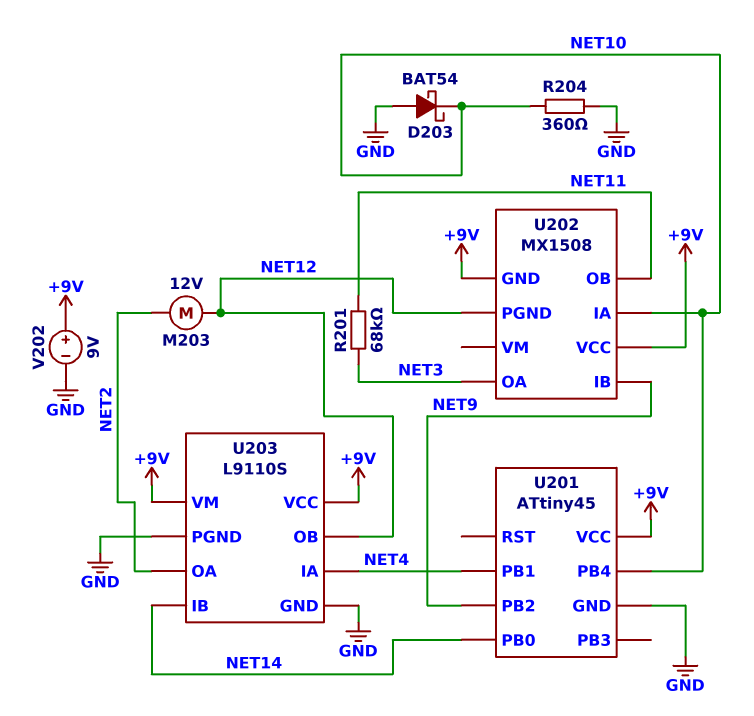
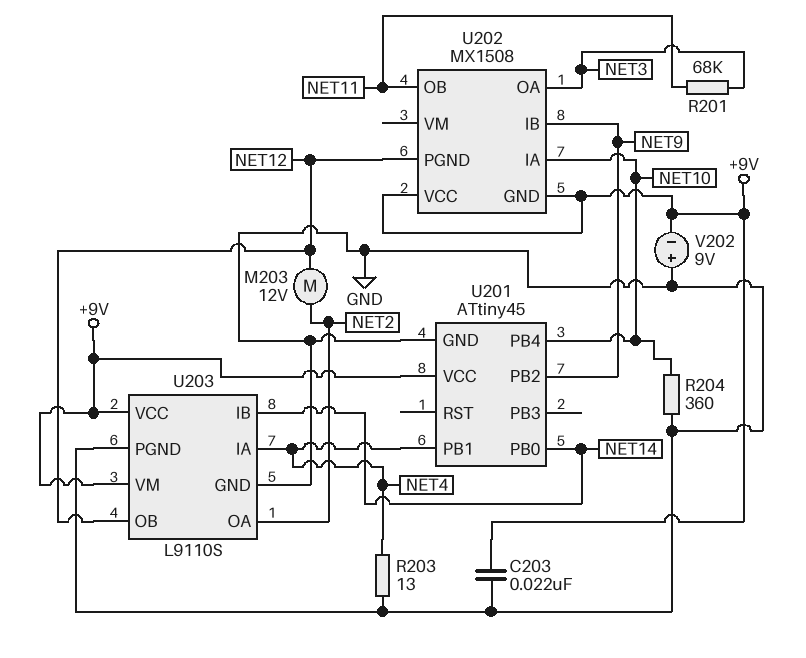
C203: none -> 22nF (+9V, GND)
D203: schottky BAT54 (A GND, K NET10) -> none
R203: none -> 13 (GND, NET4)
V202: 9V (plus +9V, minus GND) -> 9V (plus GND, minus +9V)

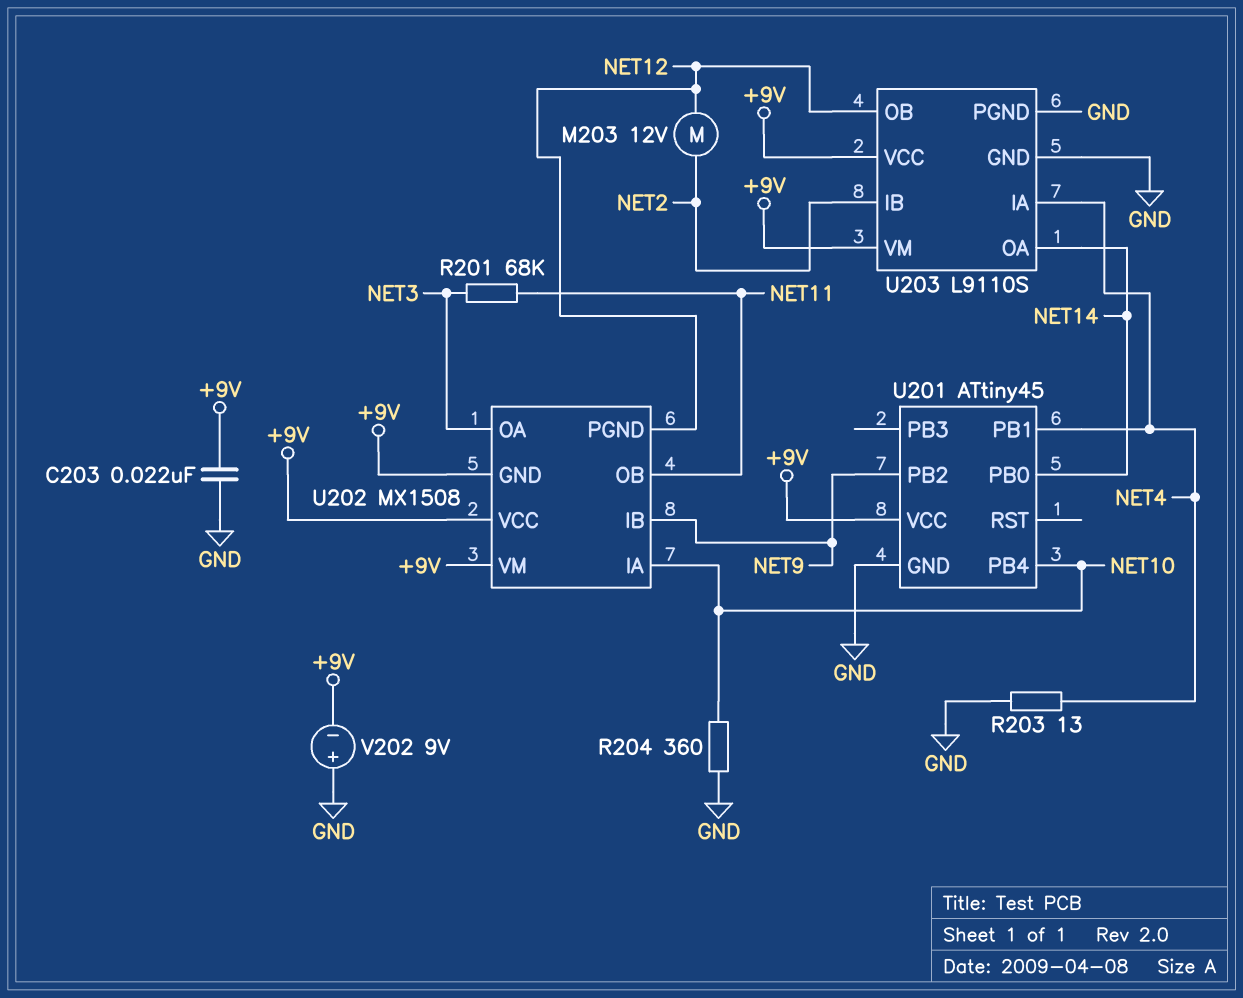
U202 pin VM: none -> +9V
U203 pin IB: NET14 -> NET2
U203 pin OA: NET2 -> NET14

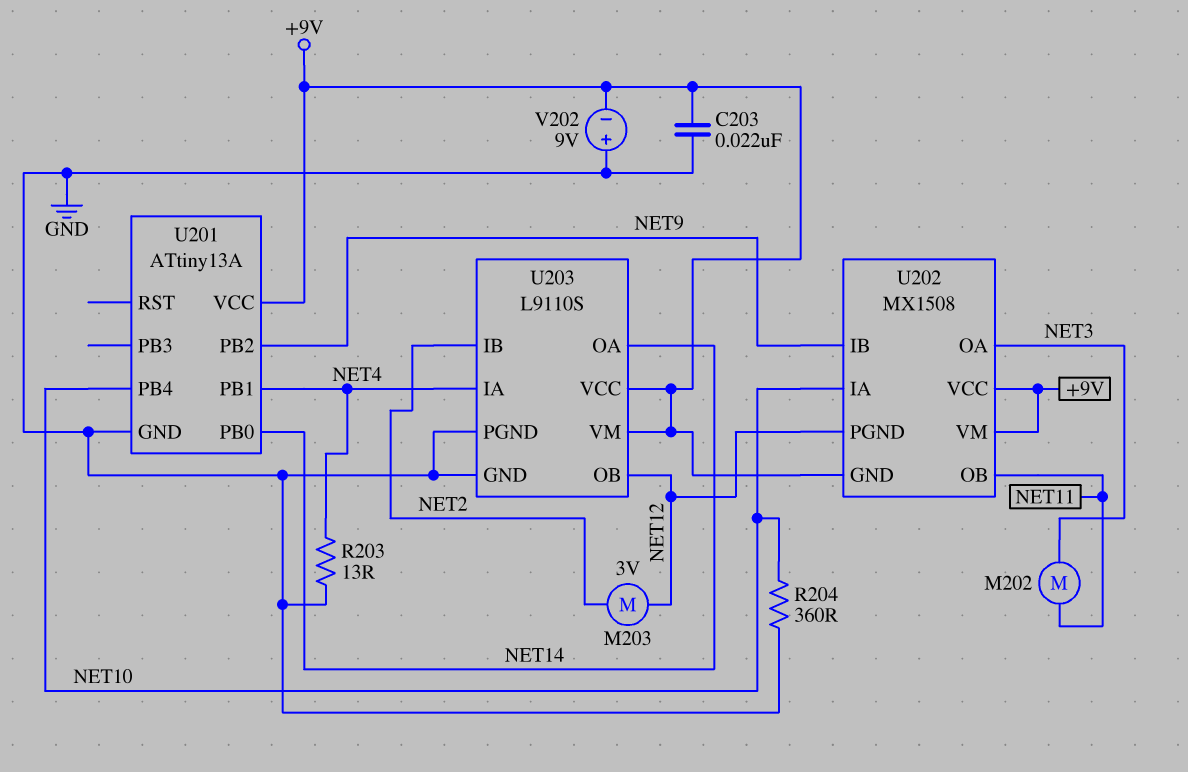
M202: none -> motor (NET3, NET11)
M203: motor 12V (NET2, NET12) -> motor 3V (NET2, NET12)
R201: 68k (NET3, NET11) -> none
U201: ATtiny45 -> ATtiny13A

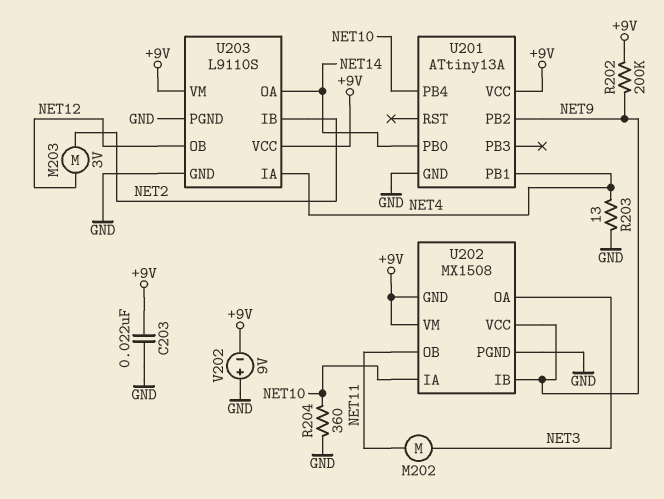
R202: none -> 200k (+9V, NET9)
U202 pin PGND: NET12 -> GND
U202 pin VCC: +9V -> NET9

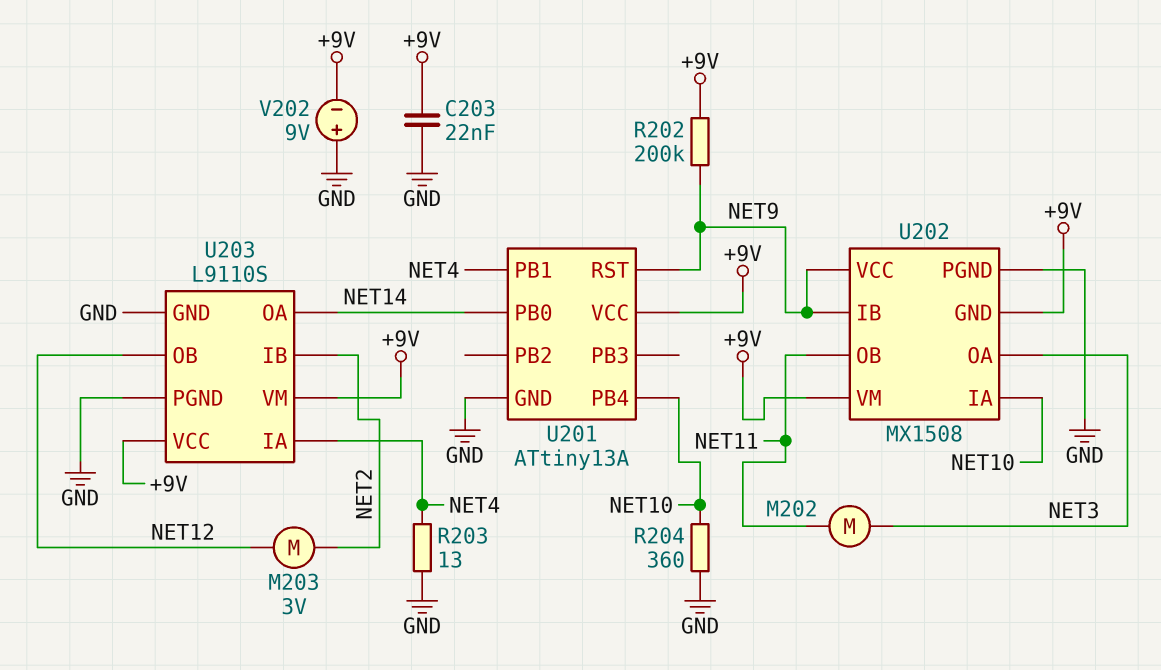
U201 pin PB2: NET9 -> none
U201 pin RST: none -> NET9

